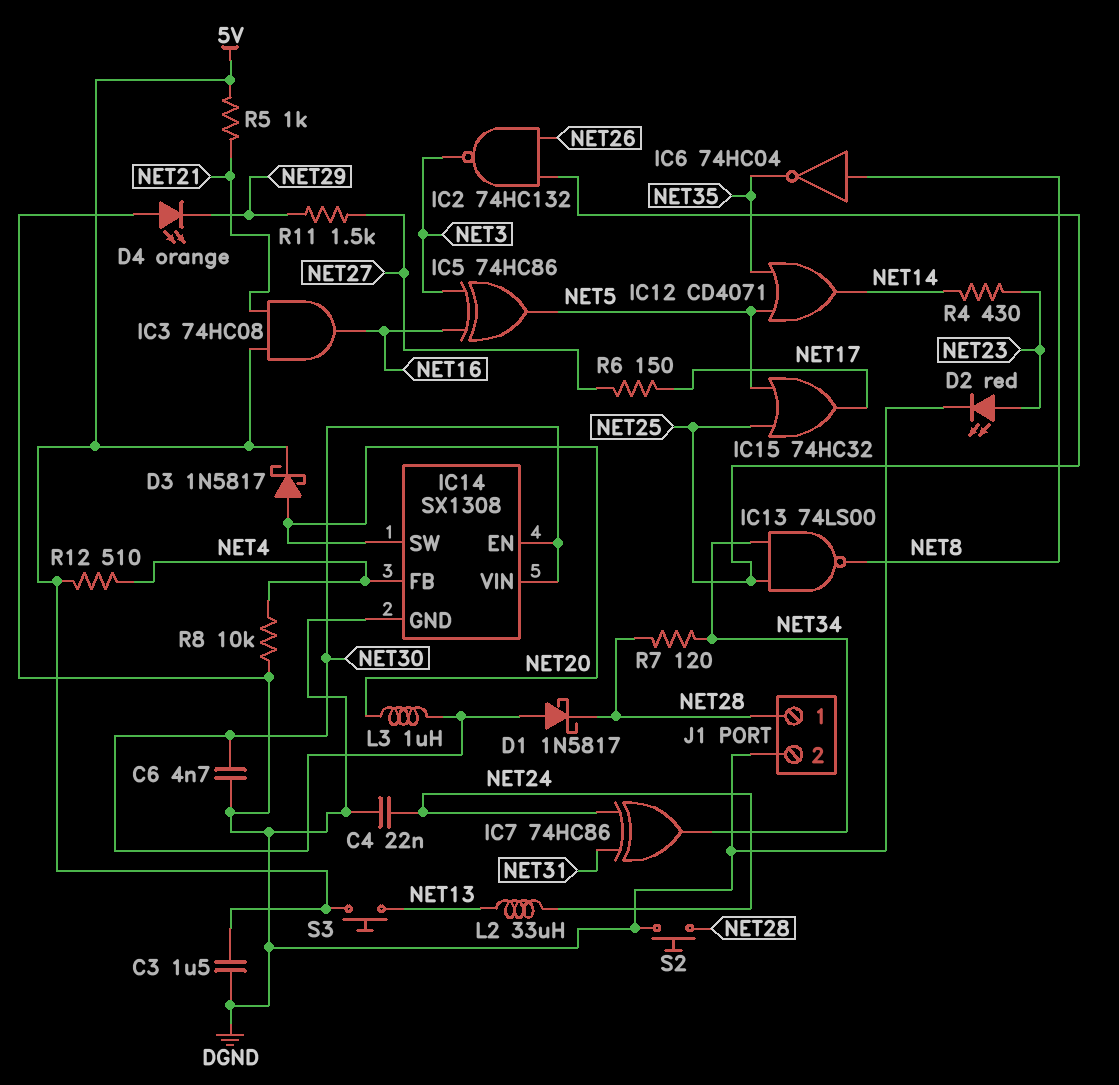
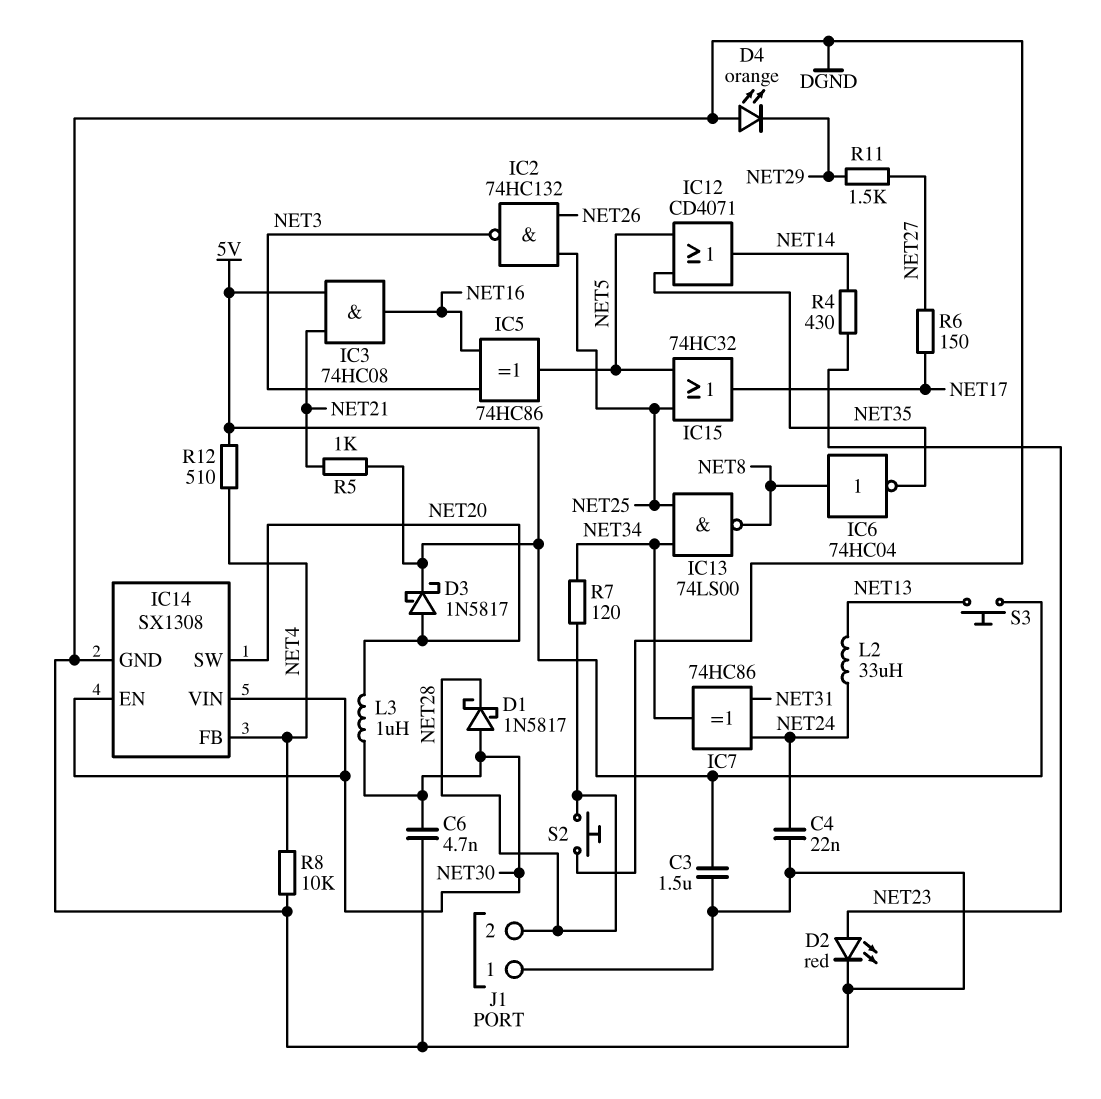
J1 pin 1: NET28 -> DGND
J1 pin 2: DGND -> NET28

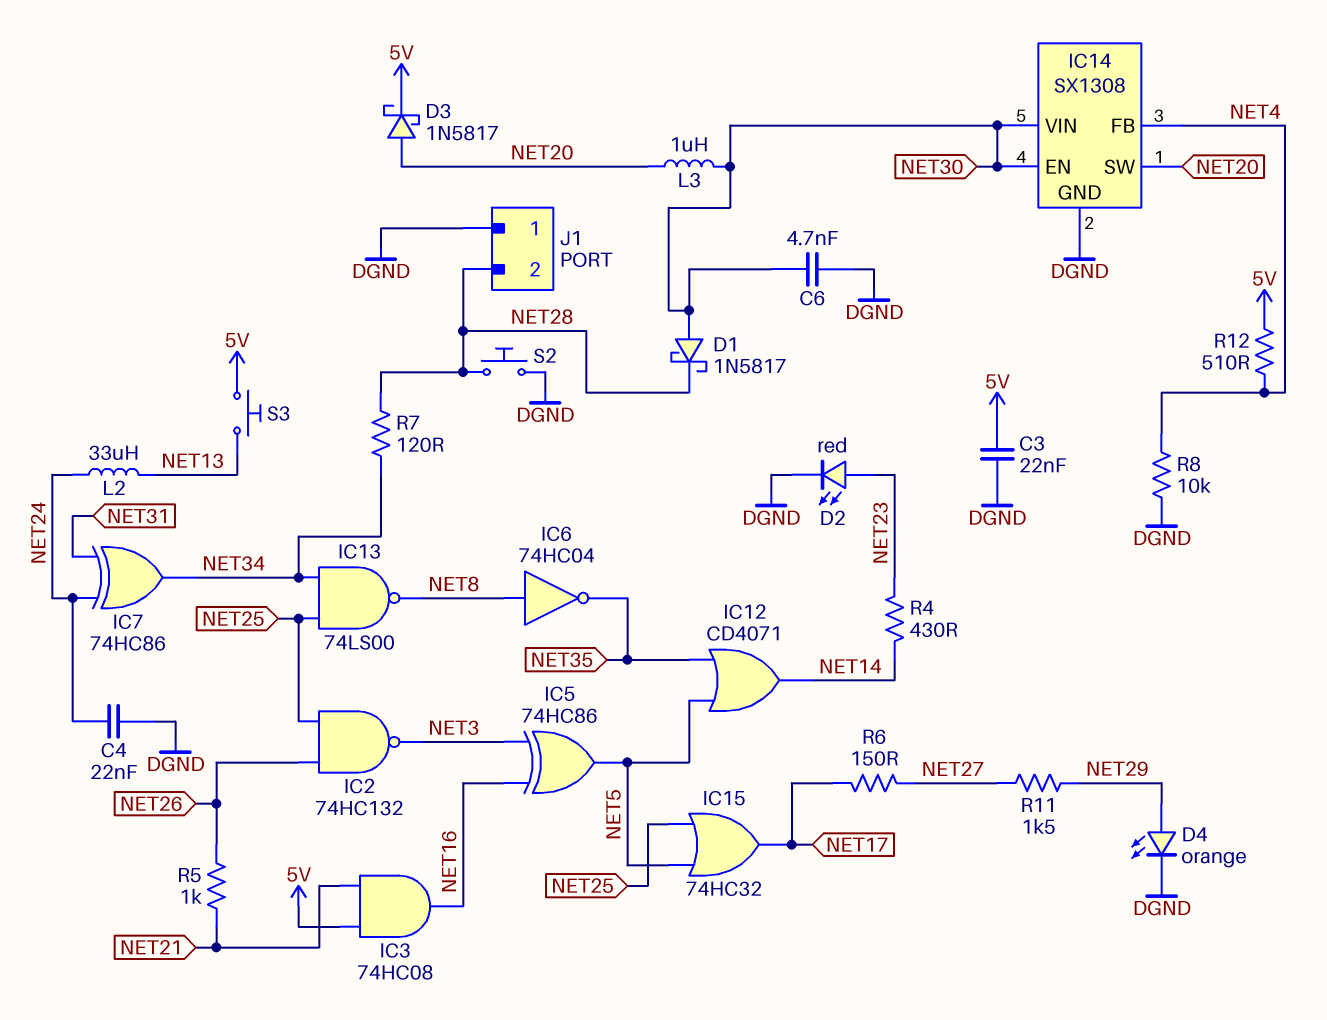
C3: 1.5uF (5V, DGND) -> 22nF (5V, DGND)
D4: LED orange (A DGND, K NET29) -> LED orange (A NET29, K DGND)
R5: 1k (5V, NET21) -> 1k (NET21, NET26)

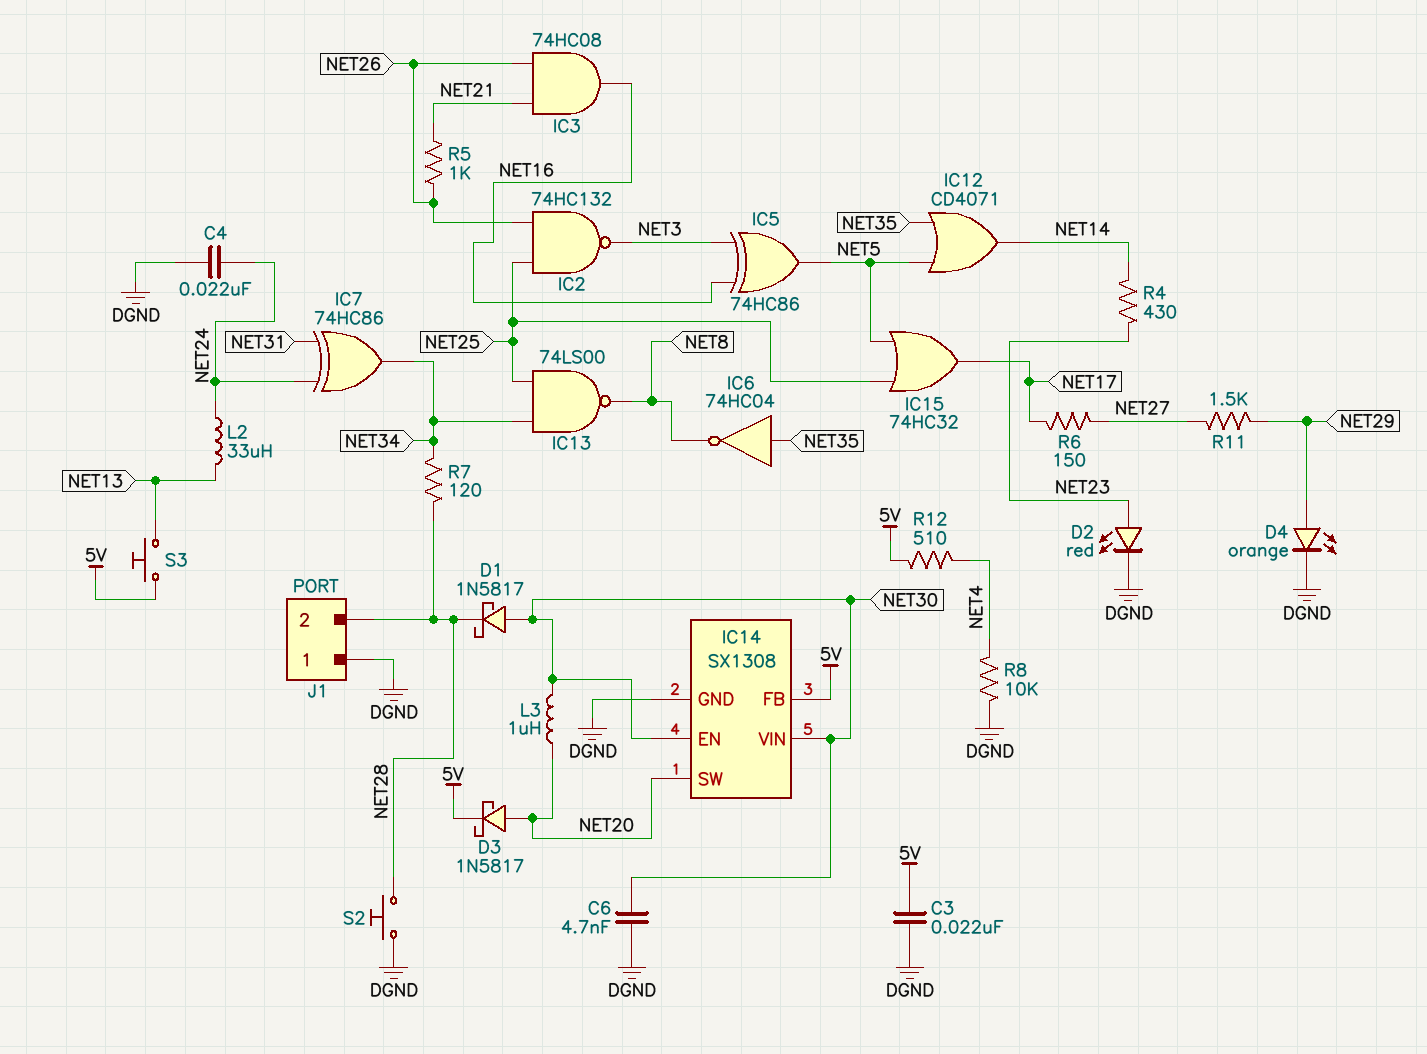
IC3: AND 74HC08 (in 5V, in NET21, out NET16) -> AND 74HC08 (in NET21, in NET26, out NET16)
IC6: NOT 74HC04 (in NET8, out NET35) -> NOT 74HC04 (in NET35, out NET8)
IC14 pin FB: NET4 -> 5V

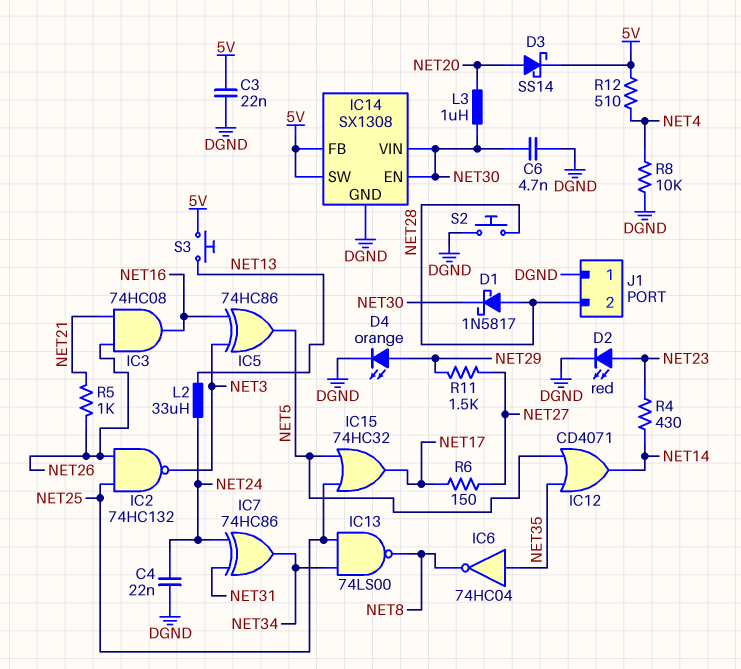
D1: schottky 1N5817 (A NET30, K NET28) -> schottky 1N5817 (A NET28, K NET30)
D3: schottky 1N5817 (A NET20, K 5V) -> schottky SS14 (A NET20, K 5V)
IC14 pin SW: NET20 -> 5V
R7: 120 (NET28, NET34) -> none

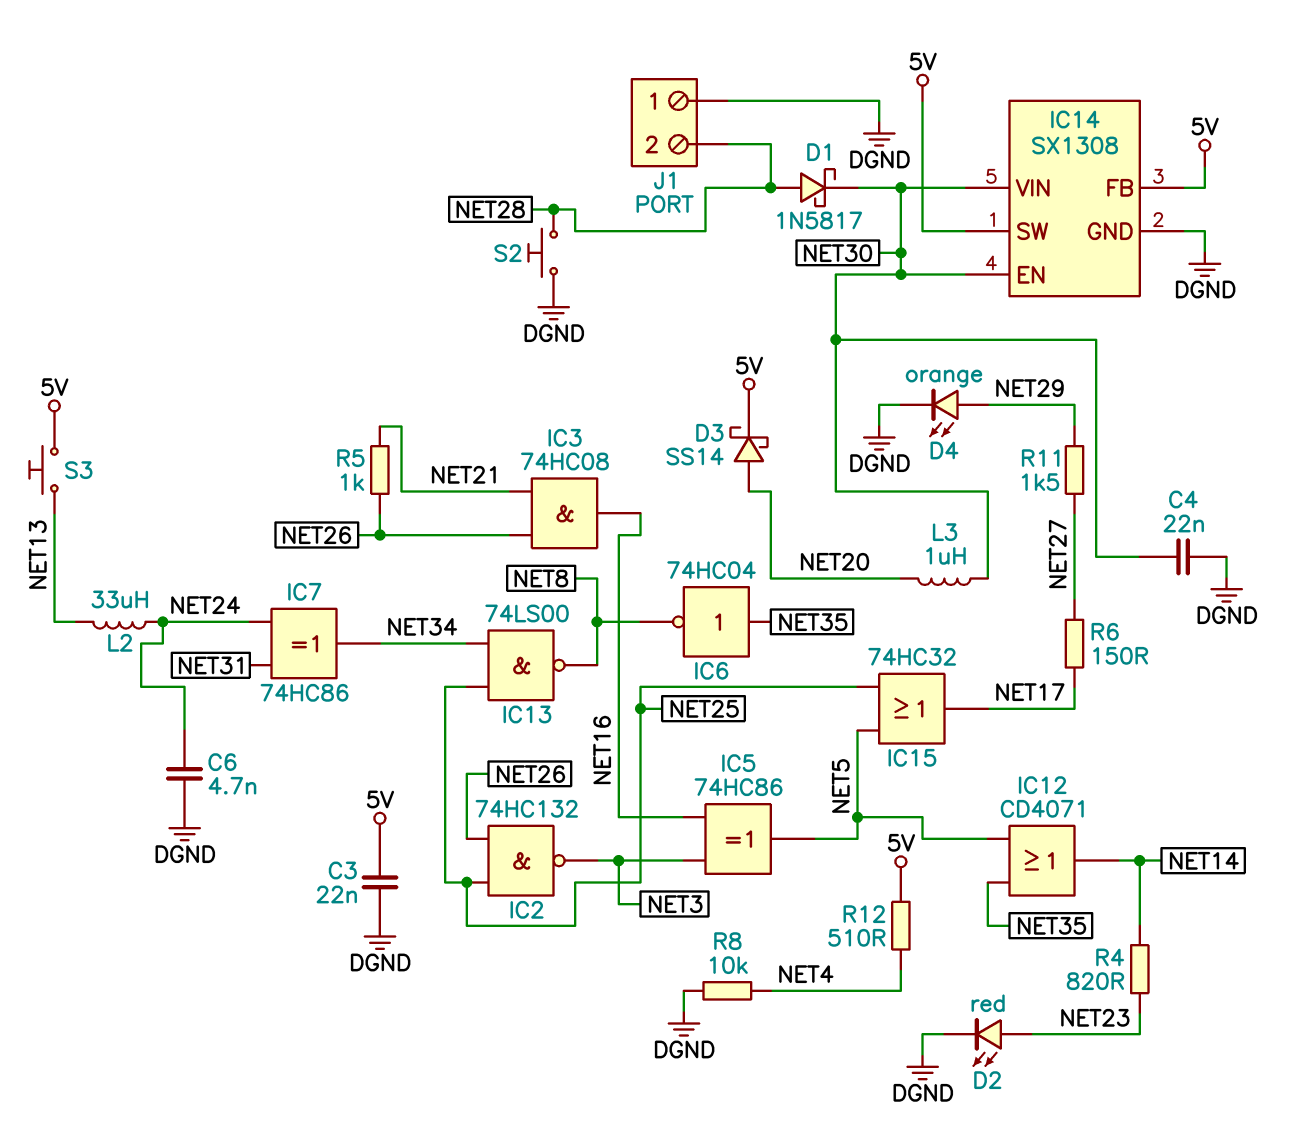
C4: 22nF (DGND, NET24) -> 22nF (DGND, NET30)
C6: 4.7nF (DGND, NET30) -> 4.7nF (DGND, NET24)
R4: 430 (NET14, NET23) -> 820 (NET14, NET23)

